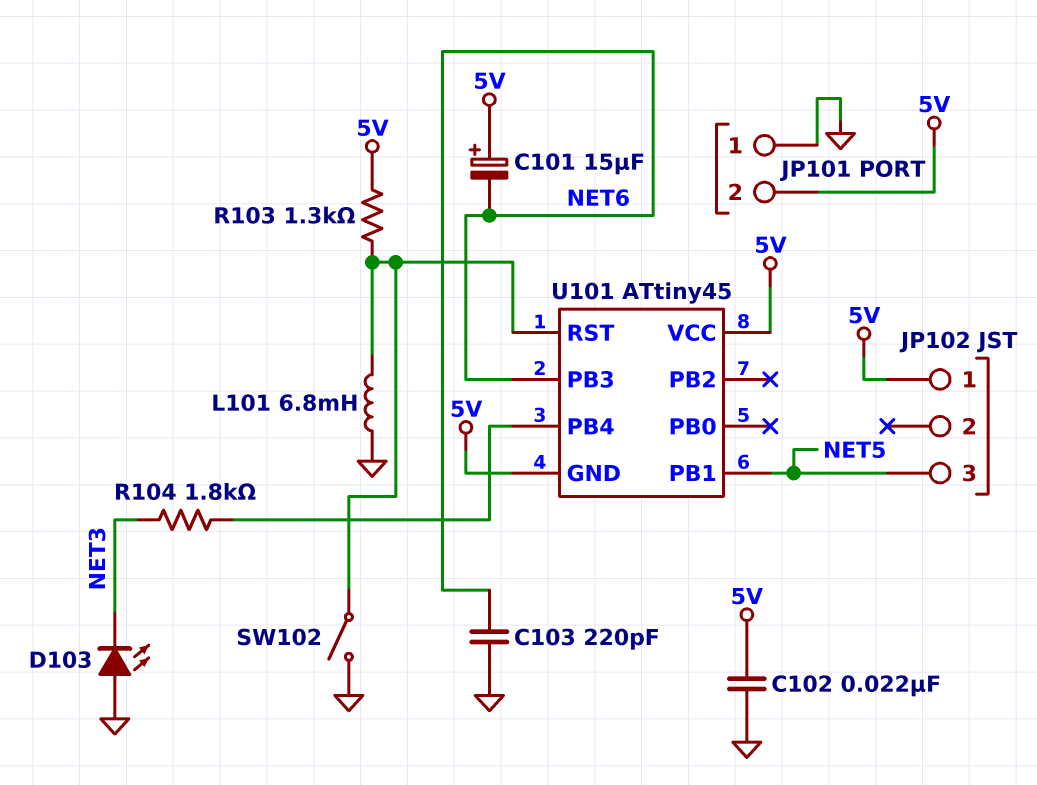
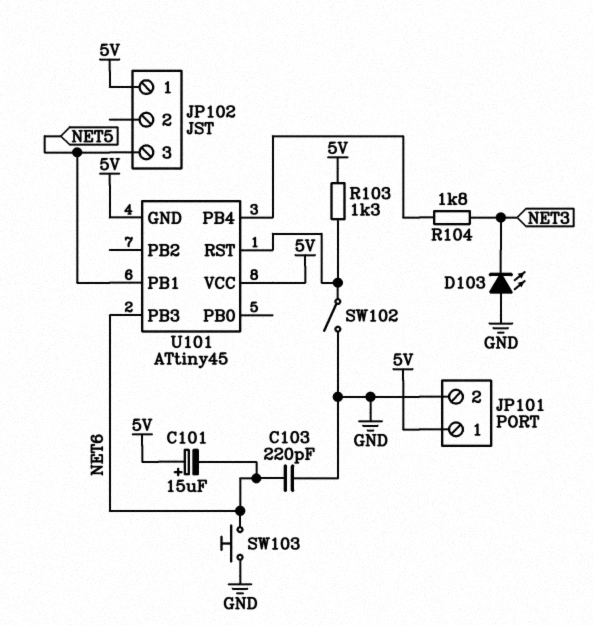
C102: 22nF (5V, GND) -> none
JP101 pin 1: GND -> 5V
JP101 pin 2: 5V -> GND
L101: 6.8mH (GND, U101/RST) -> none
SW103: none -> button (GND, NET6)

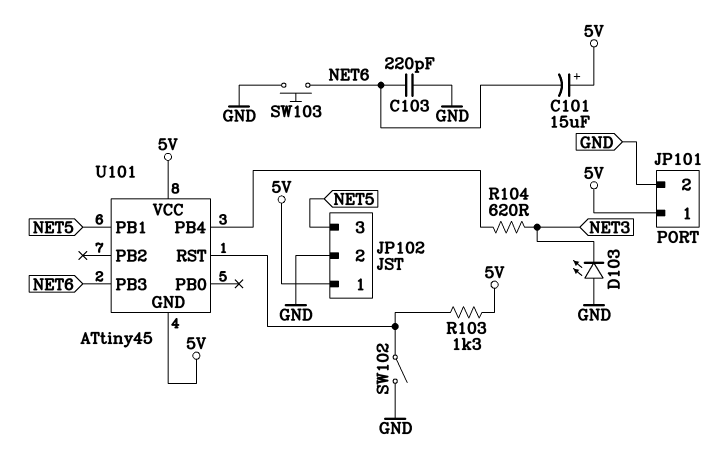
JP102 pin 2: none -> GND
R104: 1.8k (NET3, U101/PB4) -> 620 (NET3, U101/PB4)

